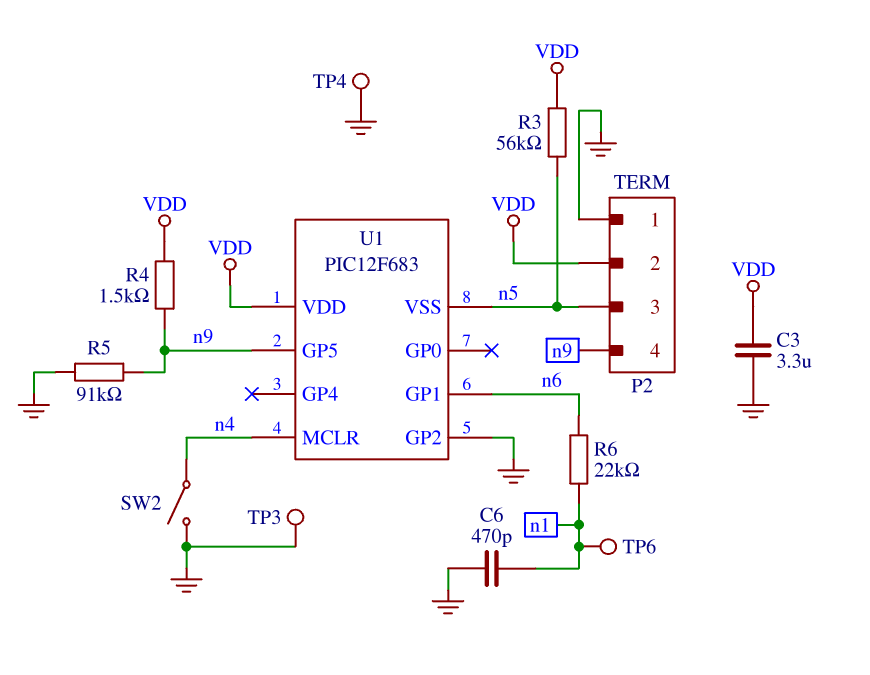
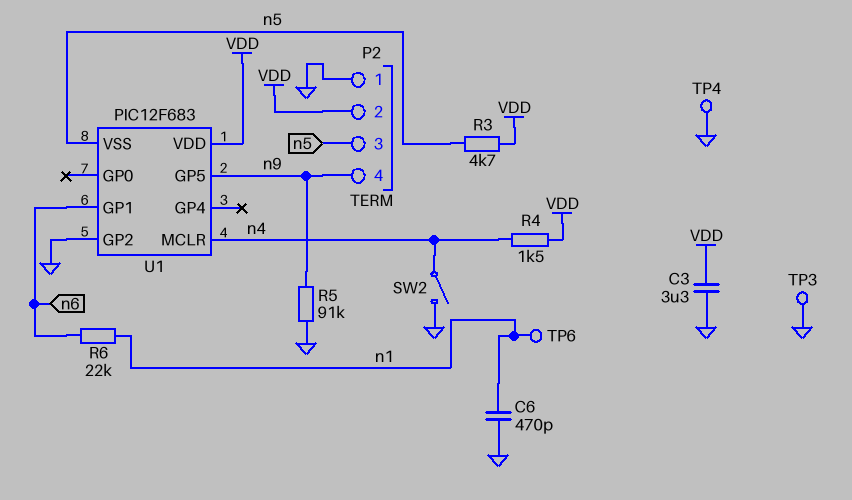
R3: 56k (VDD, n5) -> 4.7k (VDD, n5)
R4: 1.5k (VDD, n9) -> 1.5k (VDD, n4)

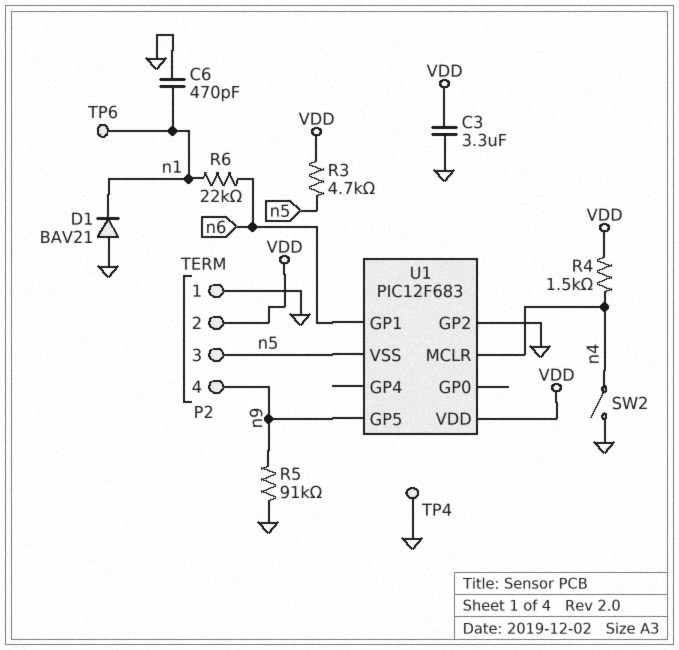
D1: none -> diode BAV21 (A GND, K n1)
TP3: test point (GND) -> none

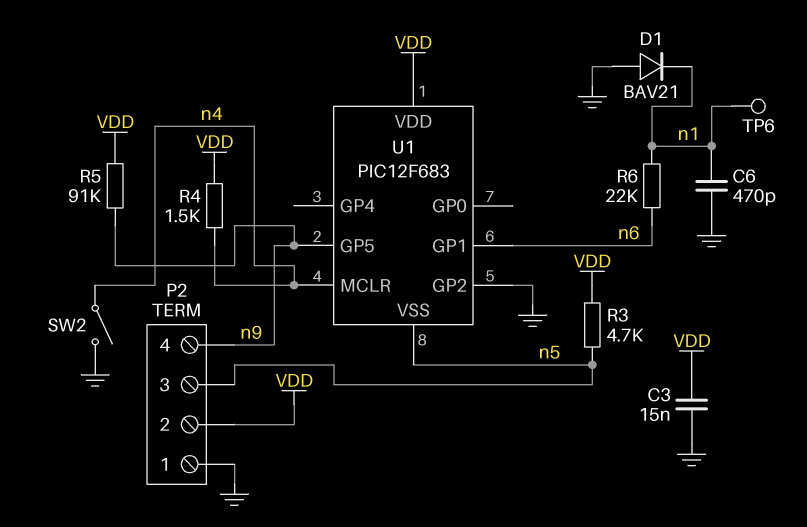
C3: 3.3uF (GND, VDD) -> 15nF (GND, VDD)
R5: 91k (GND, n9) -> 91k (VDD, n9)
TP4: test point (GND) -> none

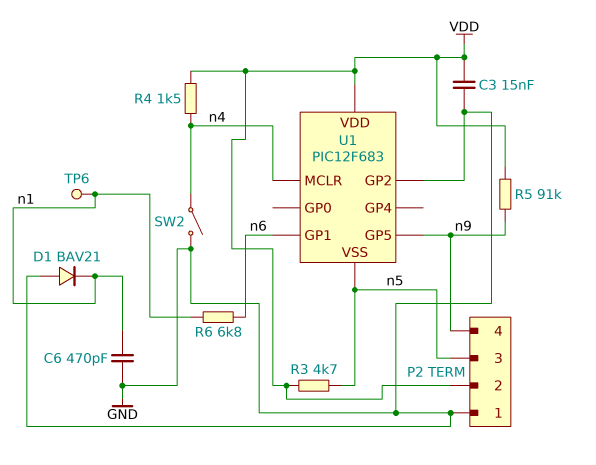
R6: 22k (n1, n6) -> 6.8k (n1, n6)

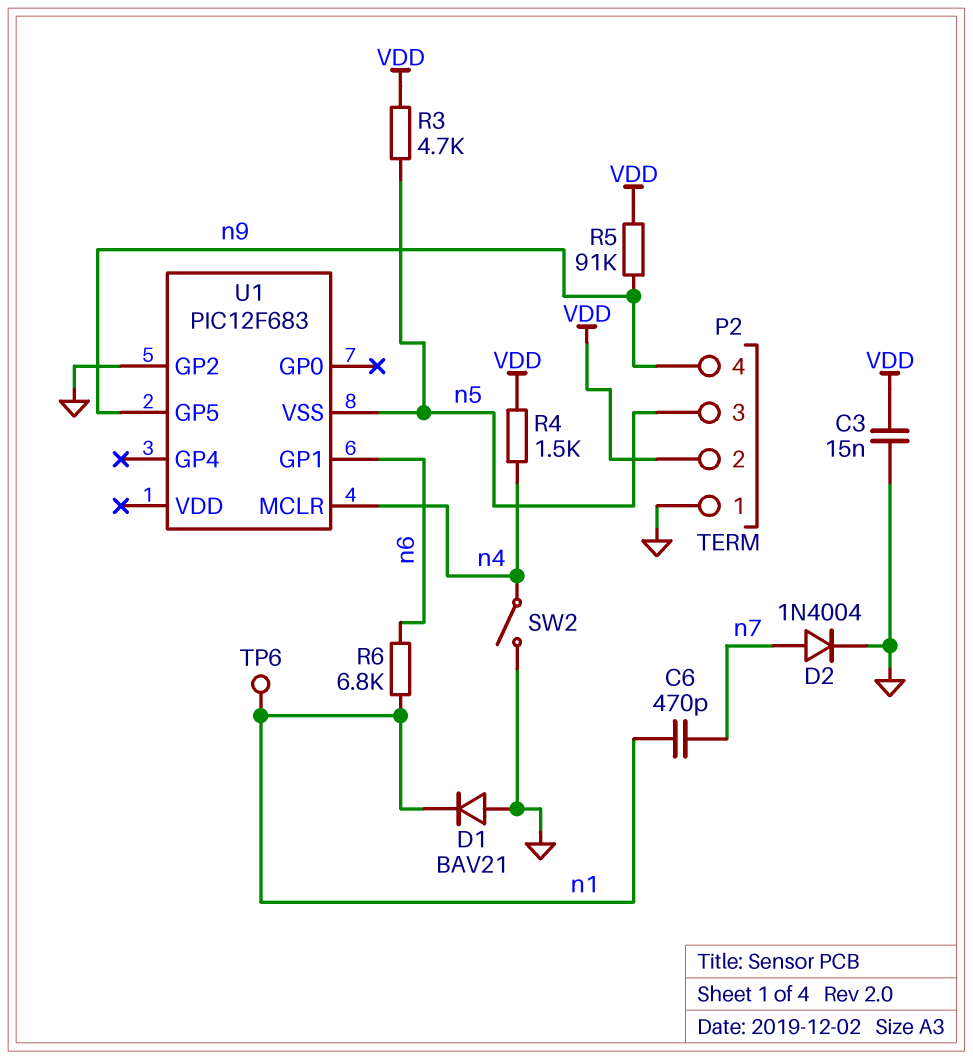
C6: 470pF (GND, n1) -> 470pF (n1, n7)
D2: none -> diode 1N4004 (A n7, K GND)
U1 pin VDD: VDD -> none

